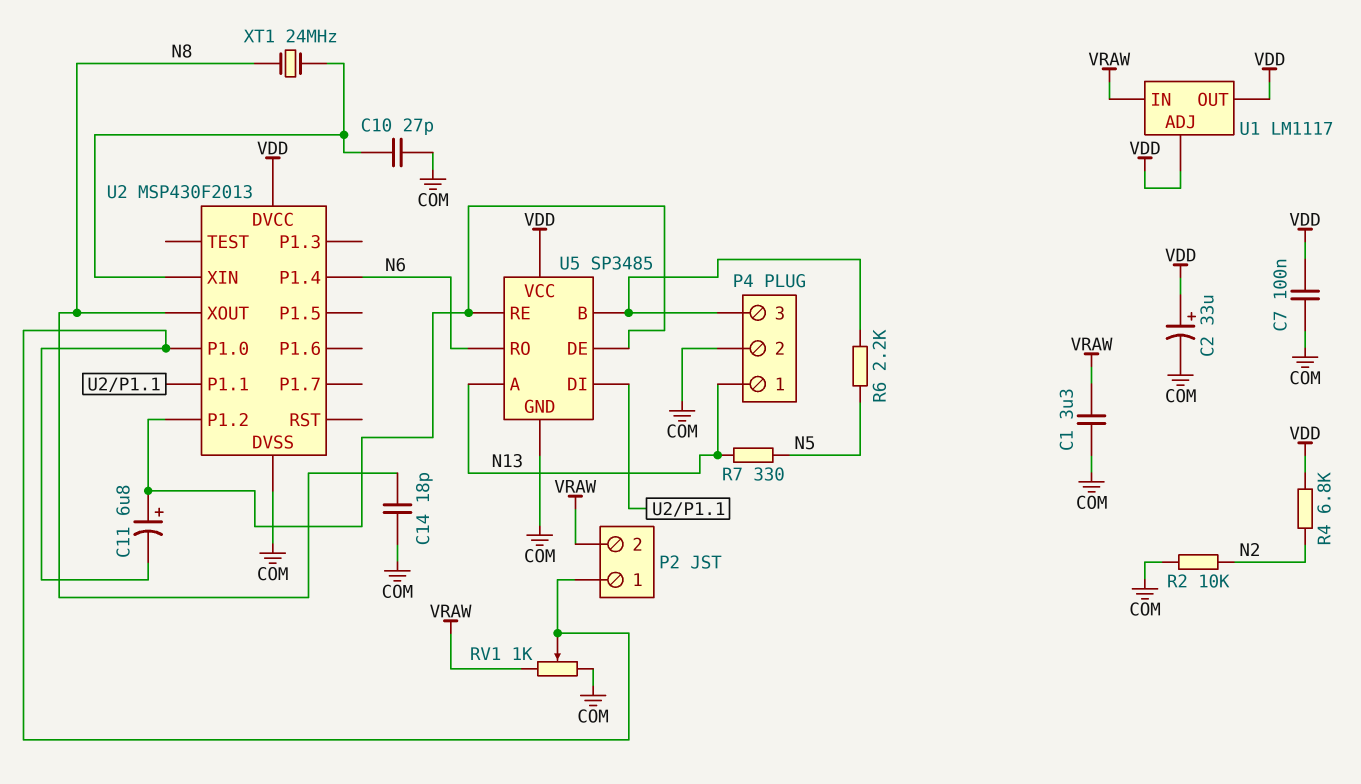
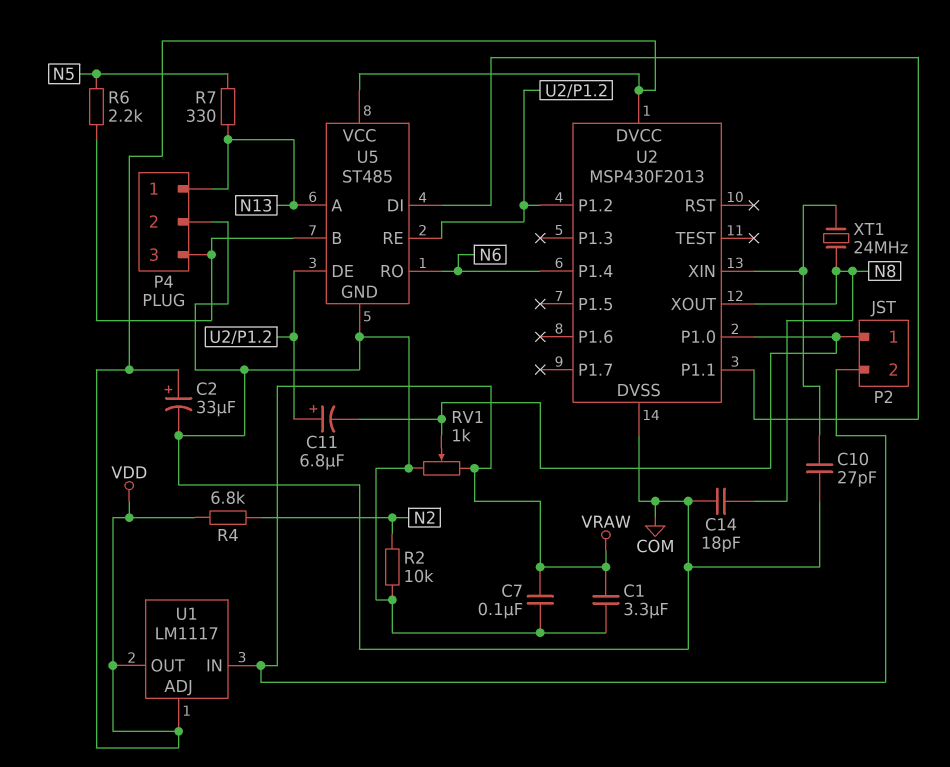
C7: 100nF (COM, VDD) -> 100nF (COM, VRAW)
U5: SP3485 -> ST485

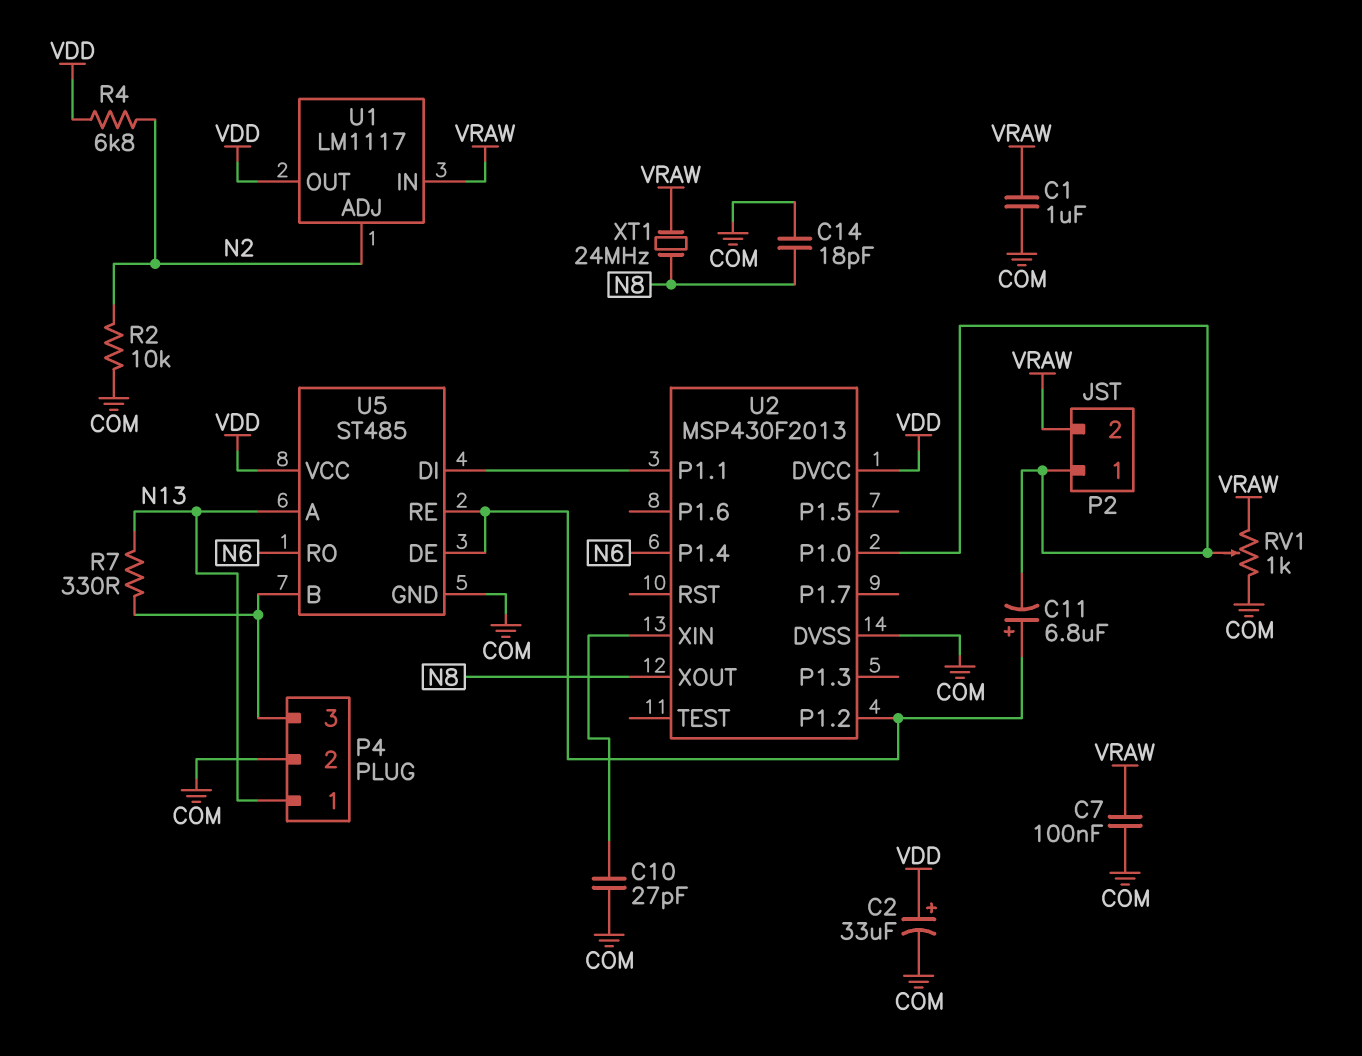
C1: 3.3uF (COM, VRAW) -> 1uF (COM, VRAW)
R6: 2.2k (N5, P4/3) -> none
R7: 330 (N5, N13) -> 330 (N13, P4/3)
U1 pin ADJ: VDD -> N2
XT1: 24MHz (N8, U2/XIN) -> 24MHz (N8, VRAW)

